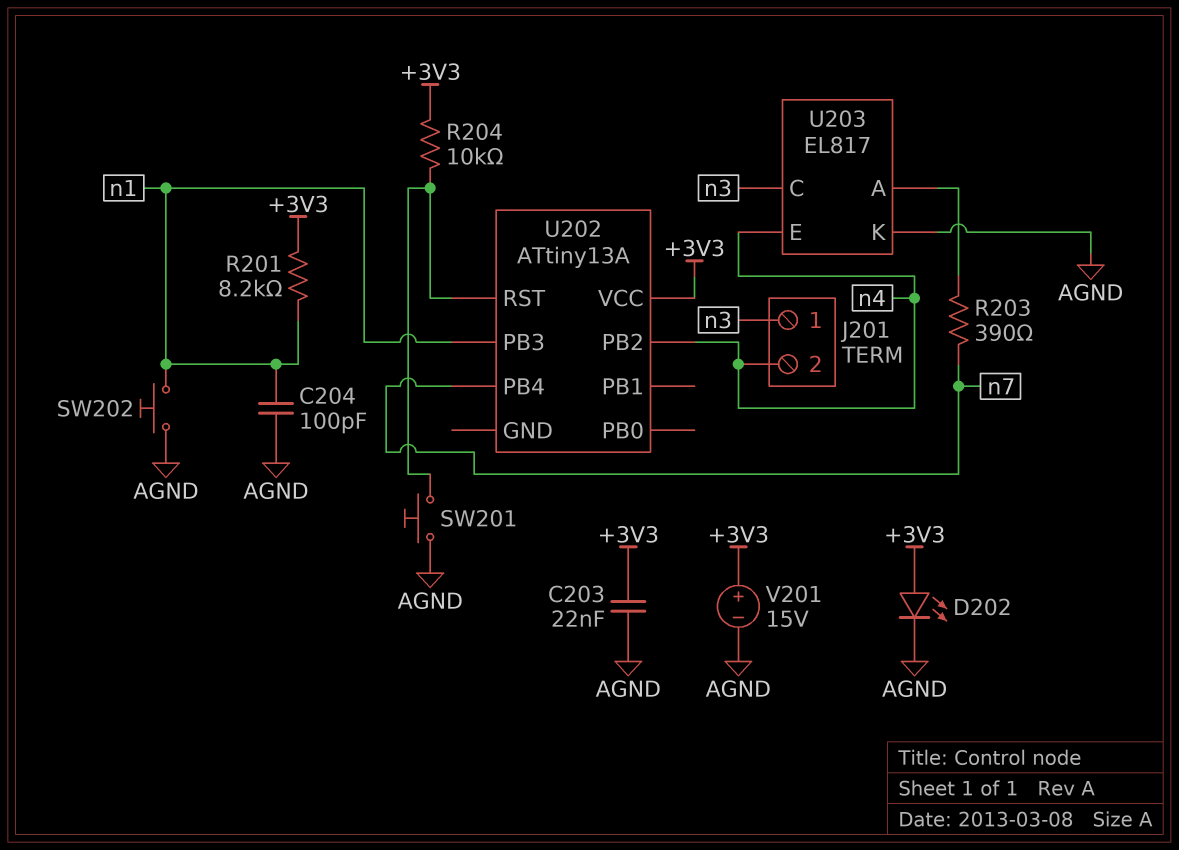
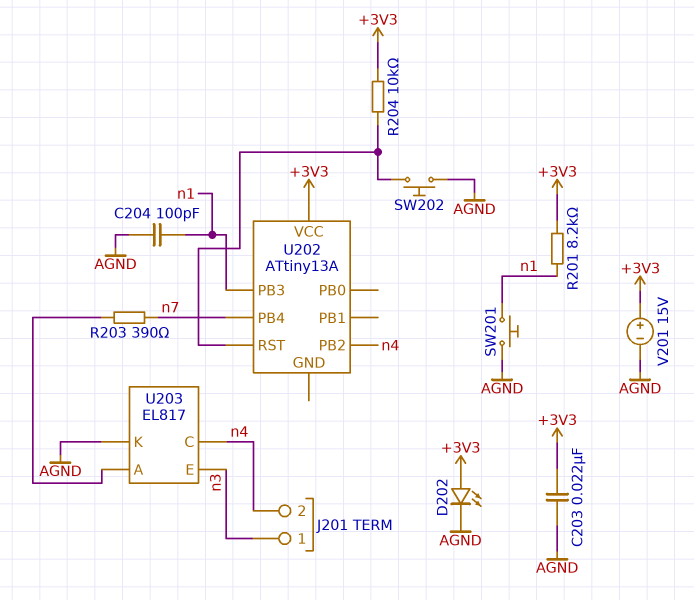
SW201: button (AGND, U202/RST) -> button (AGND, n1)
SW202: button (AGND, n1) -> button (AGND, U202/RST)
U203 pin C: n3 -> n4
U203 pin E: n4 -> n3

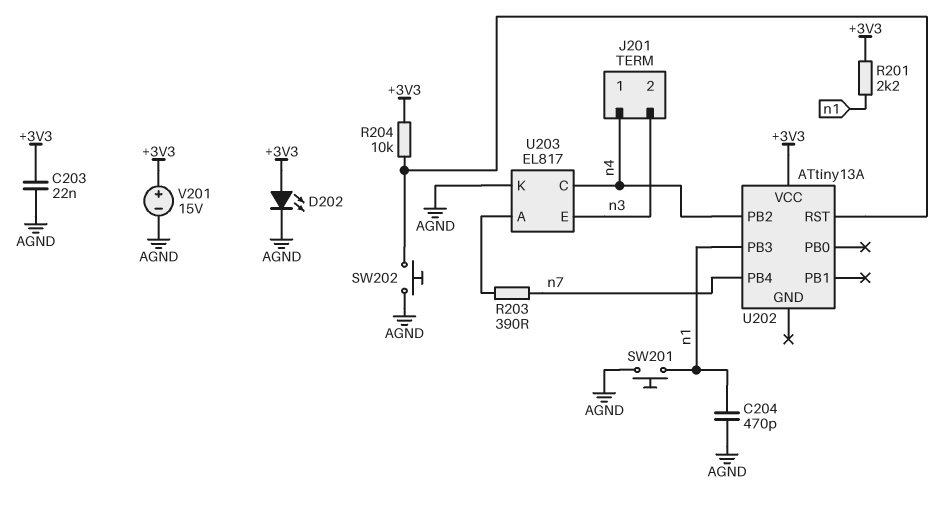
C204: 100pF (AGND, n1) -> 470pF (AGND, n1)
J201 pin 1: n3 -> n4
J201 pin 2: n4 -> n3
R201: 8.2k (+3V3, n1) -> 2.2k (+3V3, n1)

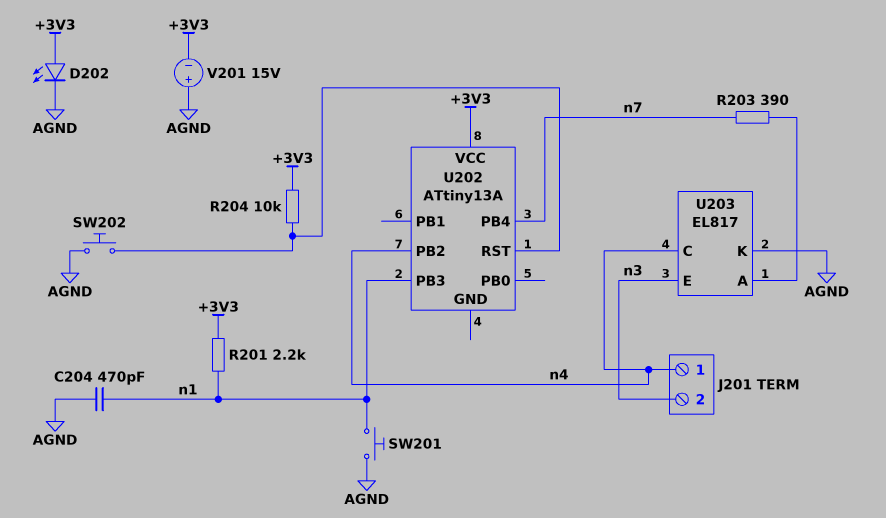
C203: 22nF (+3V3, AGND) -> none
V201: 15V (plus +3V3, minus AGND) -> 15V (plus AGND, minus +3V3)

